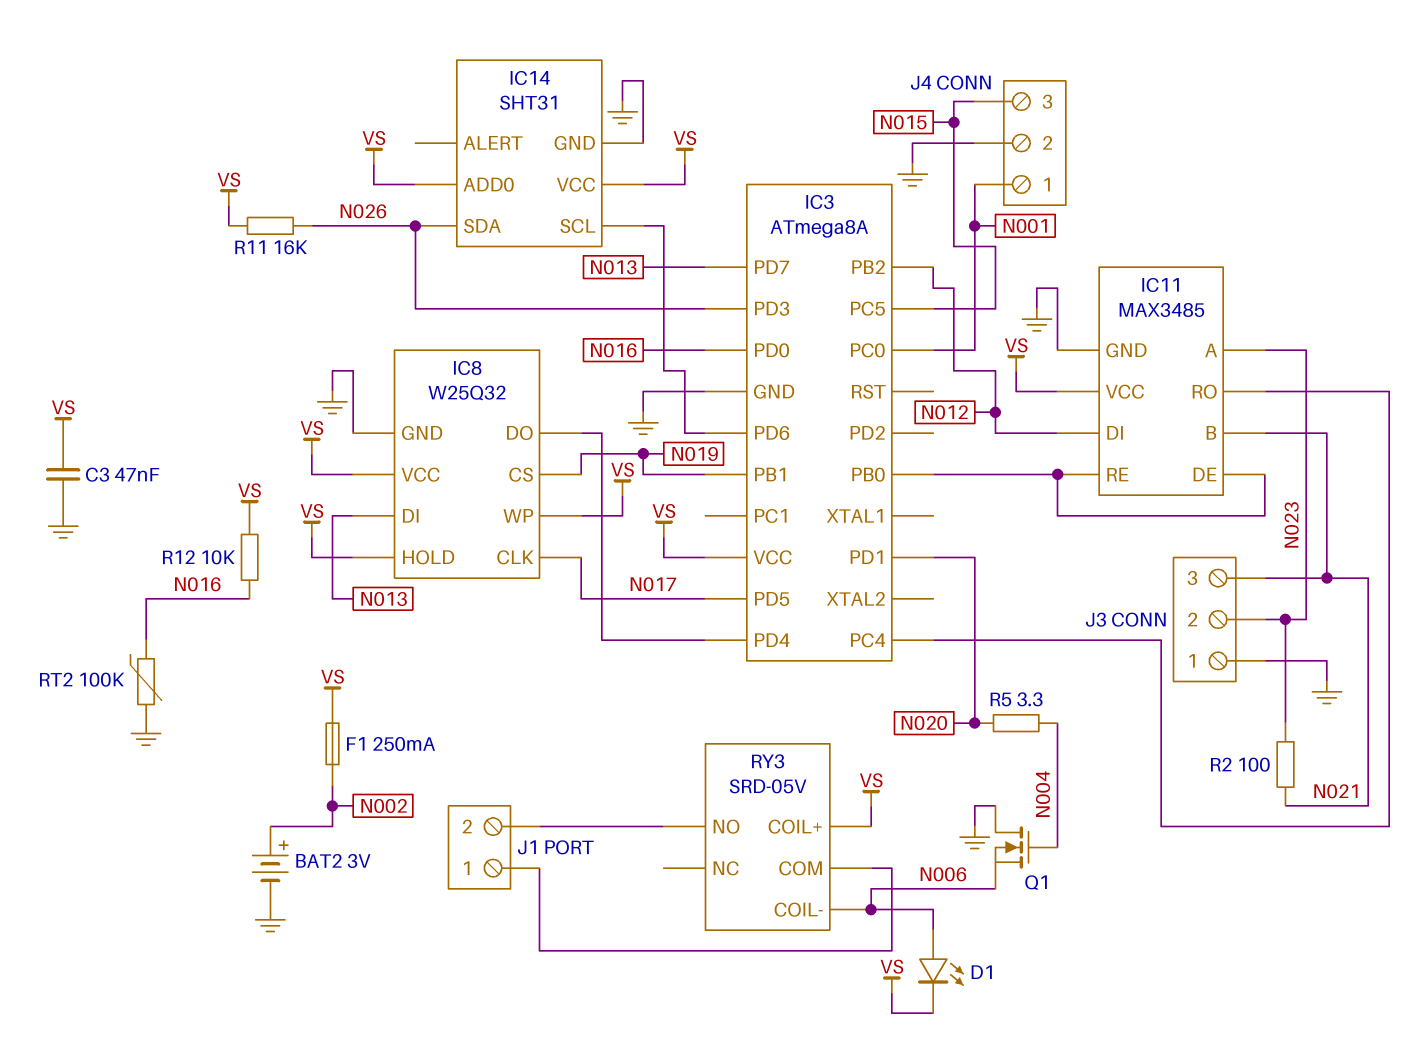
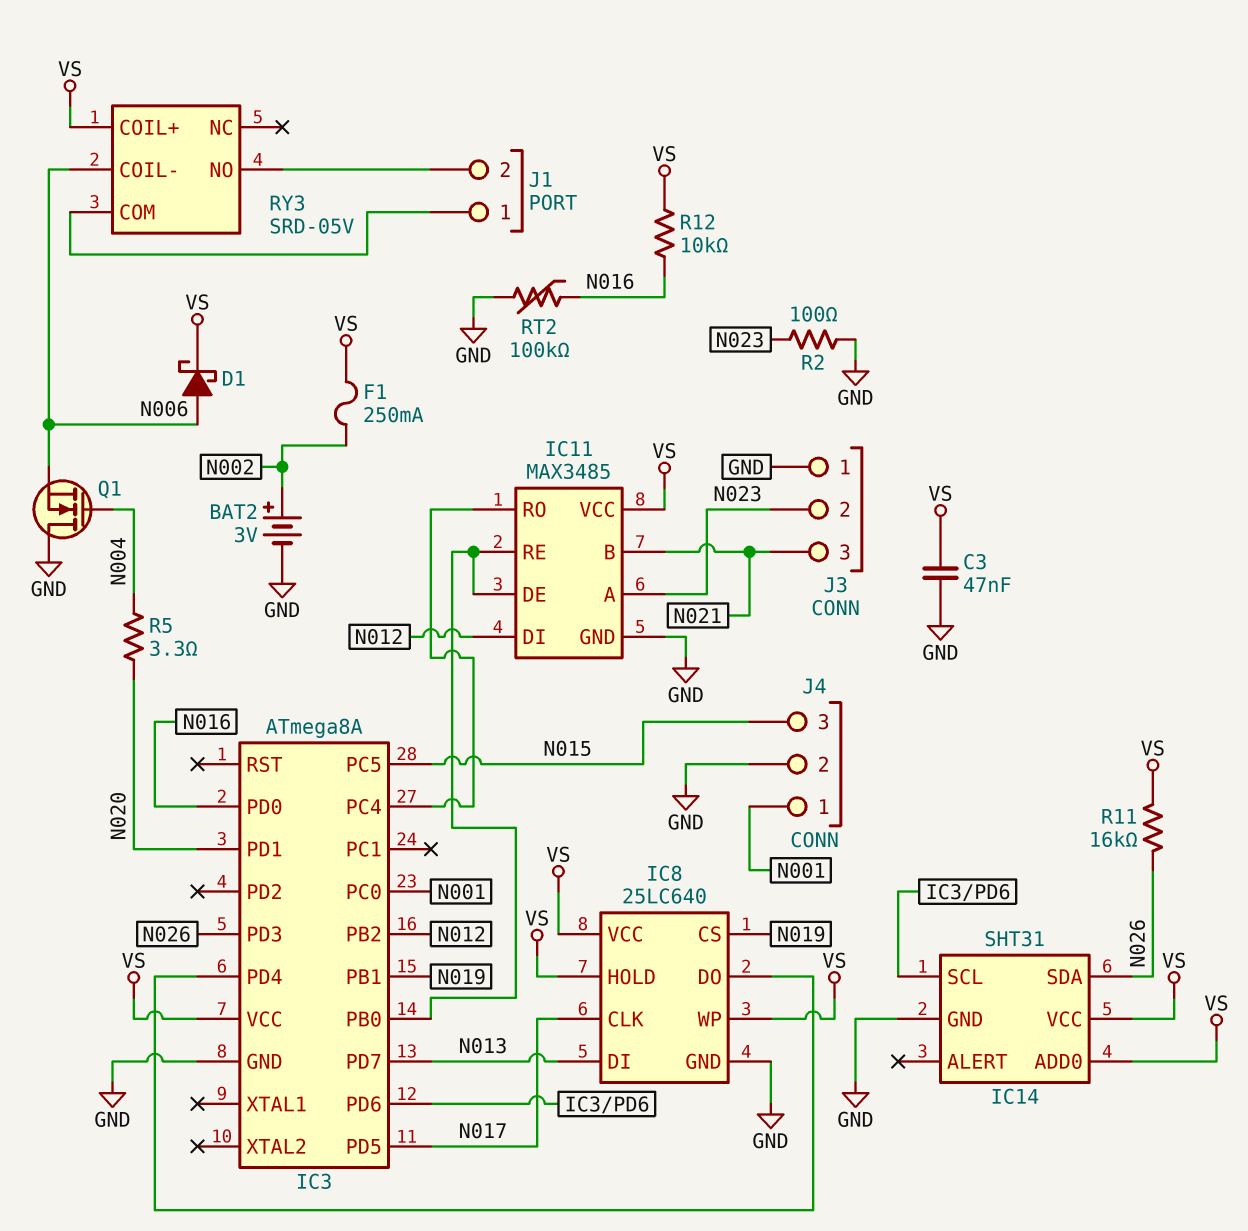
D1: LED (A N006, K VS) -> schottky (A N006, K VS)
IC8: W25Q32 -> 25LC640
R2: 100 (N021, N023) -> 100 (GND, N023)

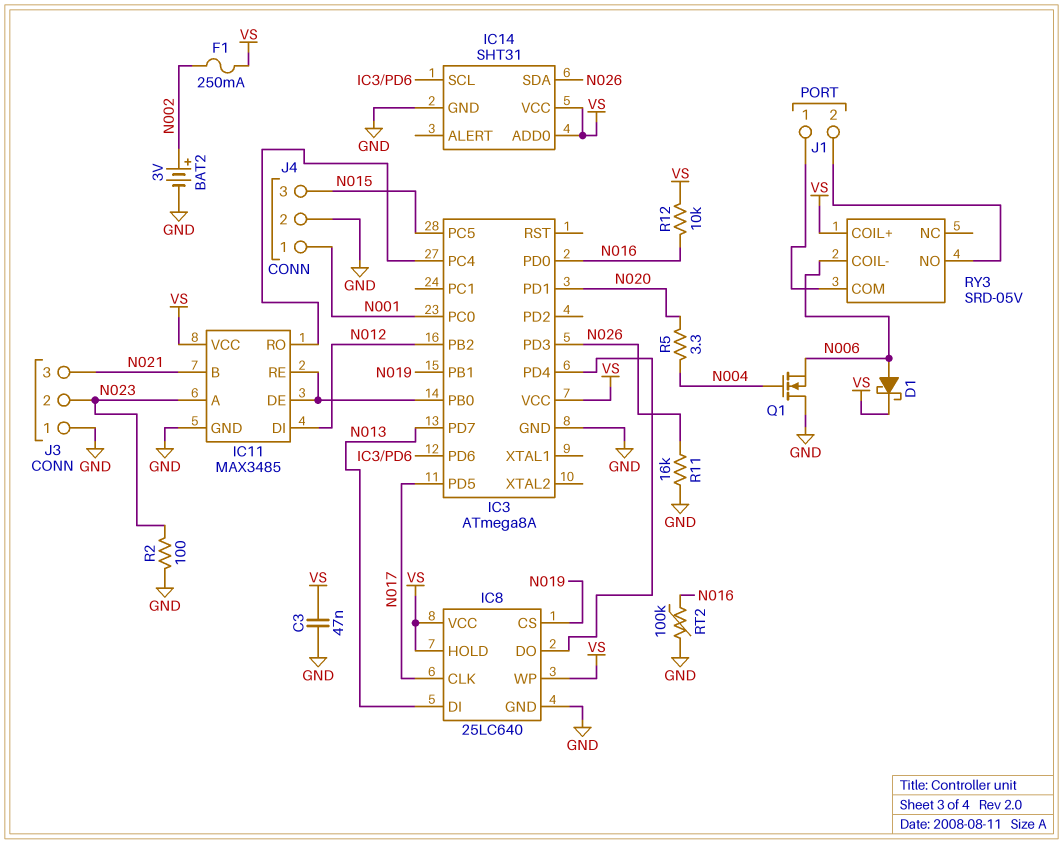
R11: 16k (N026, VS) -> 16k (GND, N026)

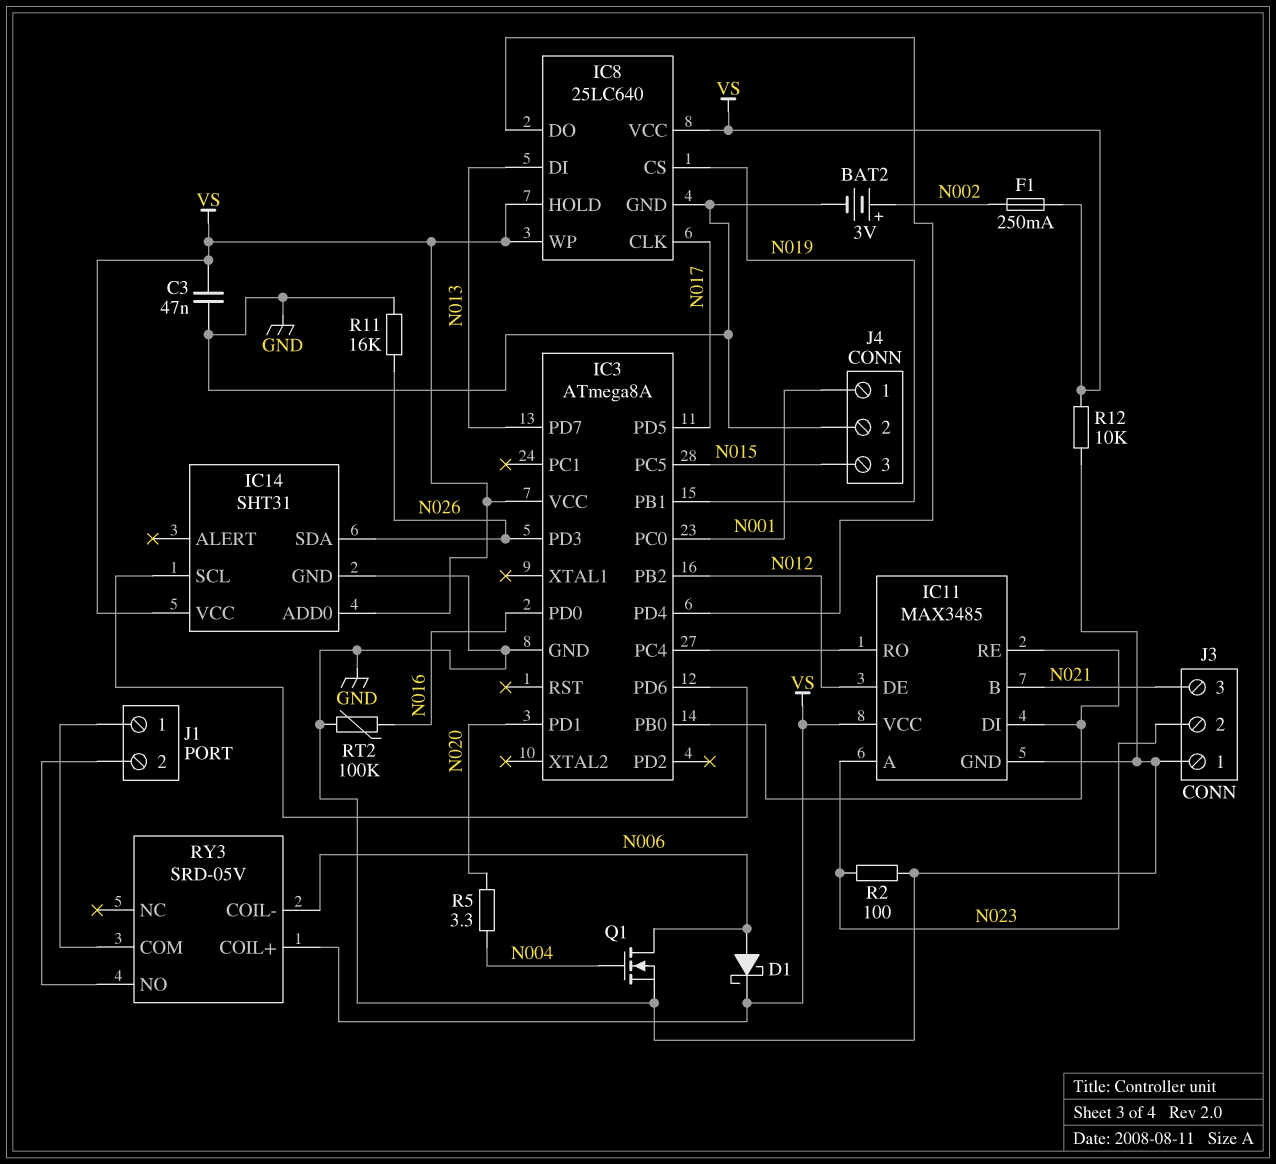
IC11 pin DE: IC3/PB0 -> N012
IC11 pin DI: N012 -> IC3/PB0
Q1: NMOS (G N004, D GND, S N006) -> NMOS (G N004, D N006, S GND)
R12: 10k (N016, VS) -> 10k (GND, VS)

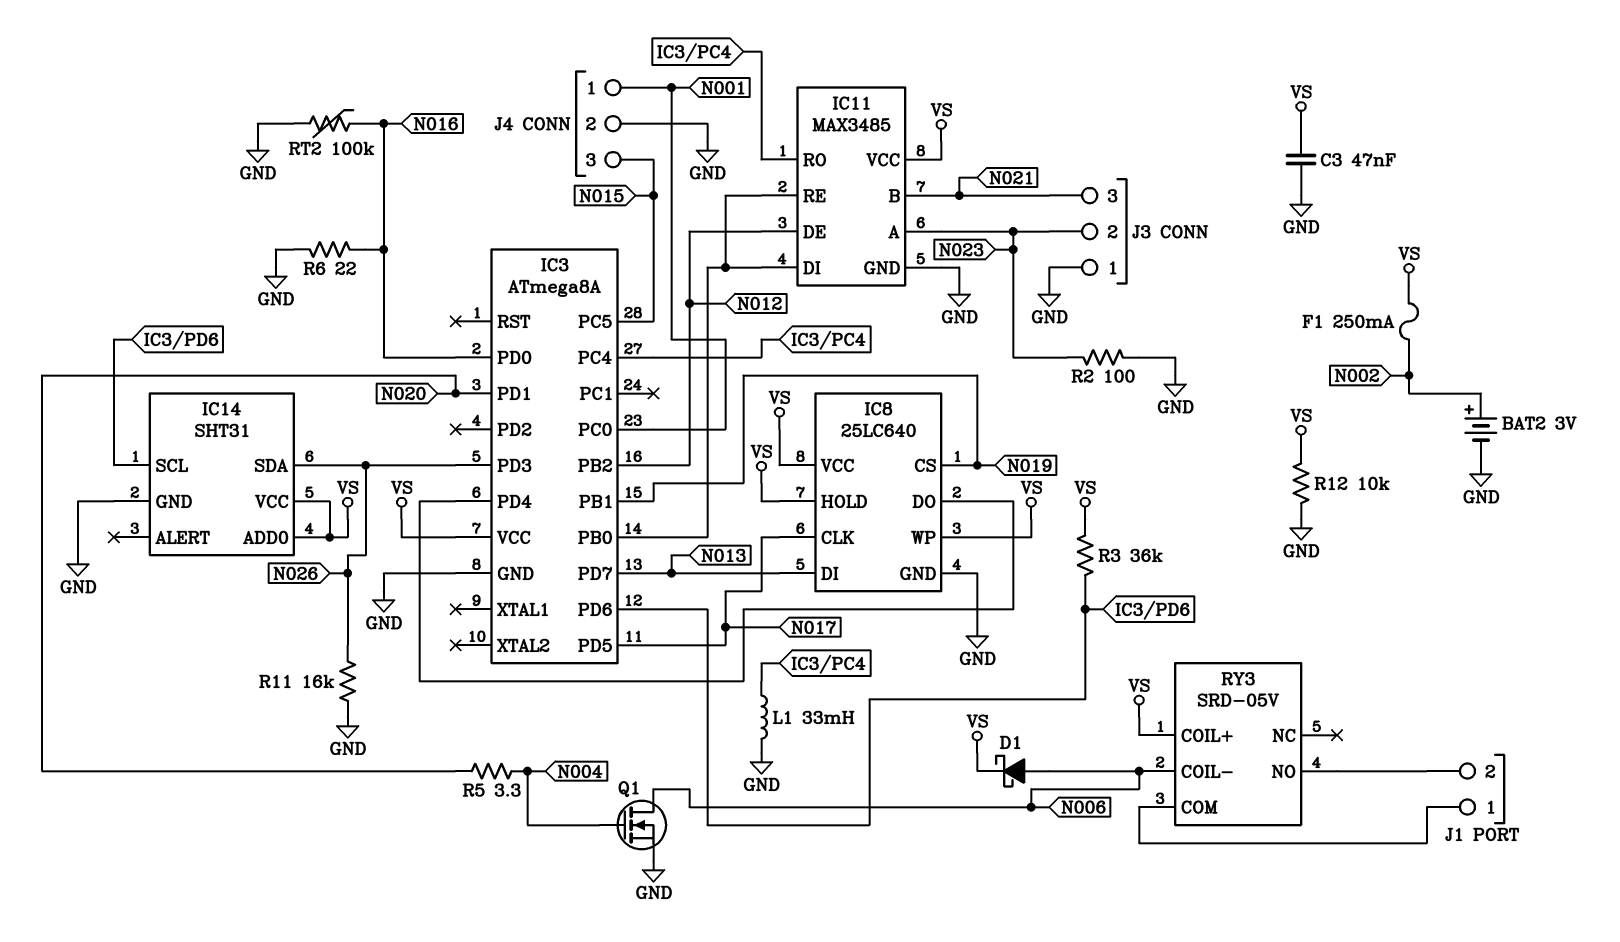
L1: none -> 33mH (GND, IC3/PC4)
R3: none -> 36k (IC3/PD6, VS)
R6: none -> 22 (GND, N016)

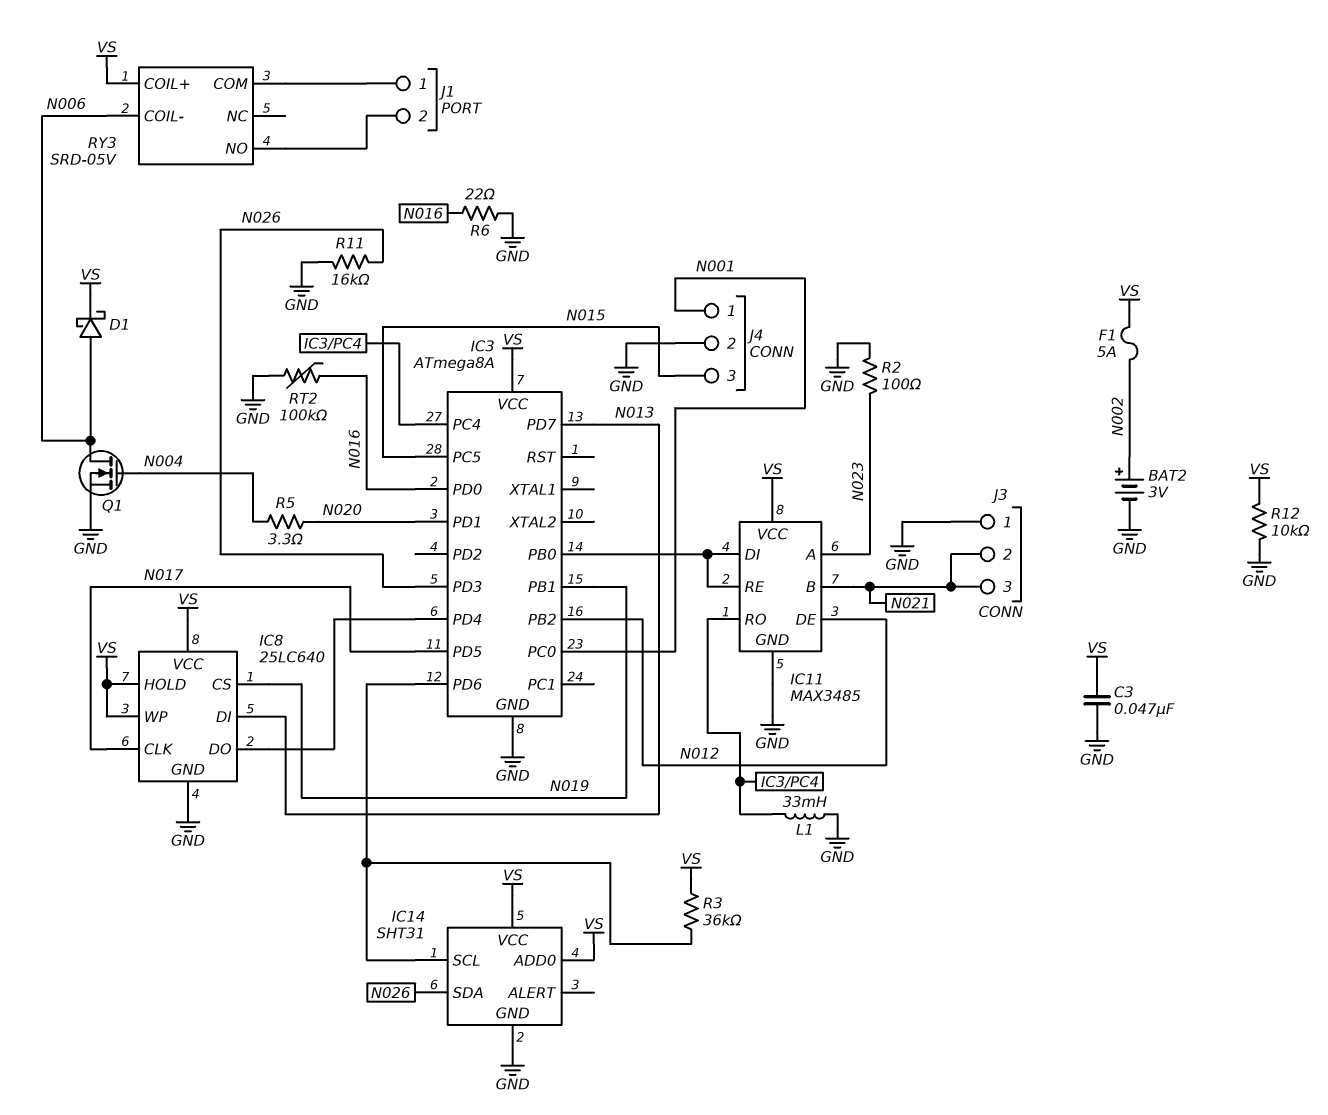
F1: 250mA (N002, VS) -> 5A (N002, VS)
J3 pin 2: N023 -> N021

